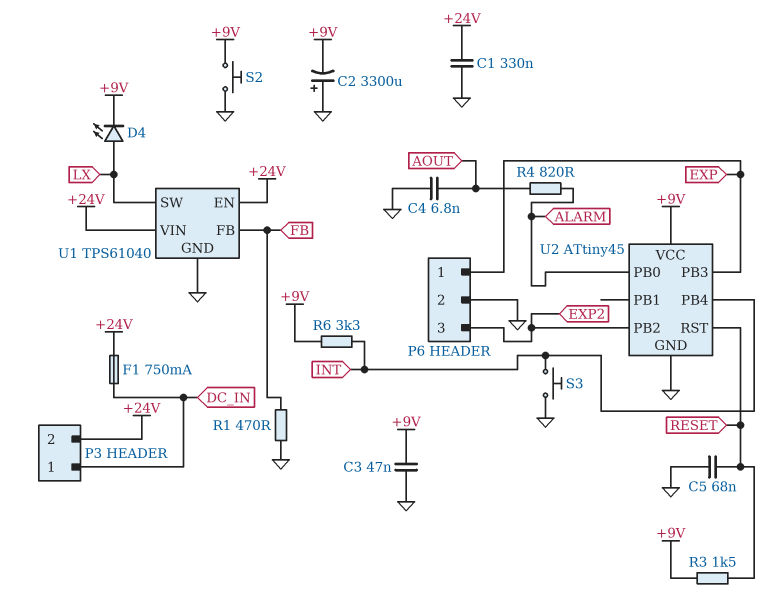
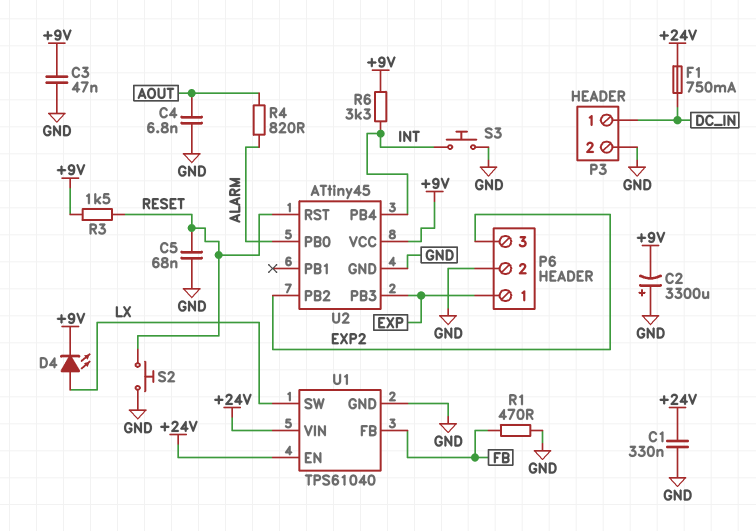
P3 pin 2: +24V -> GND
S2: button (+9V, GND) -> button (GND, RESET)

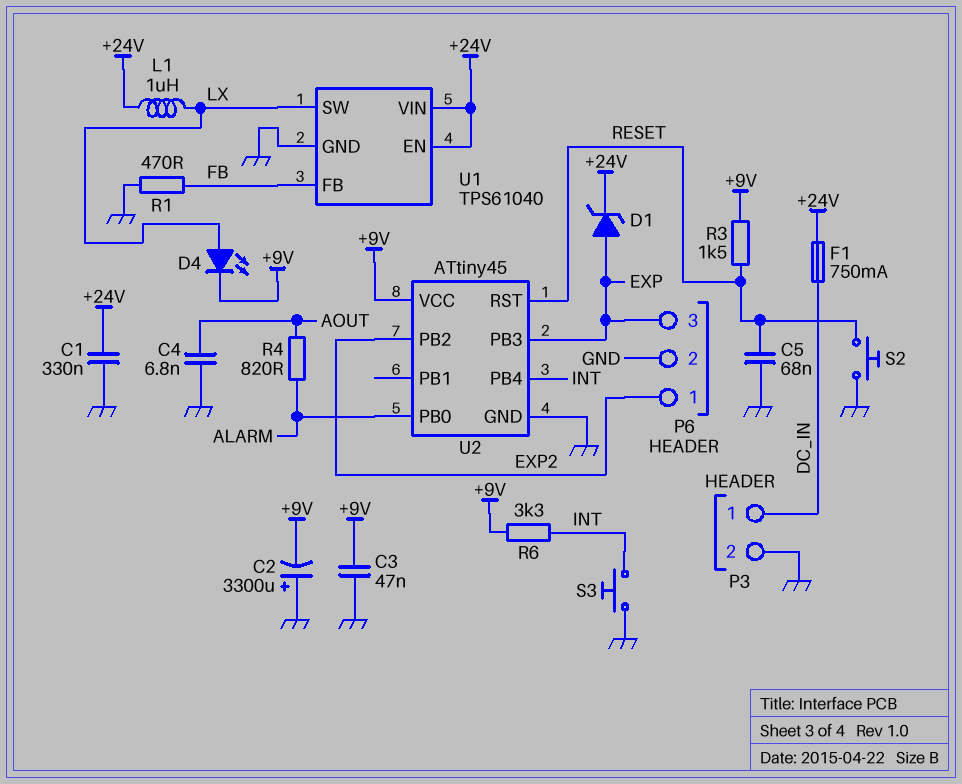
D1: none -> zener (A EXP, K +24V)
L1: none -> 1uH (+24V, LX)
P6 pin 1: EXP -> EXP2
P6 pin 3: EXP2 -> EXP

